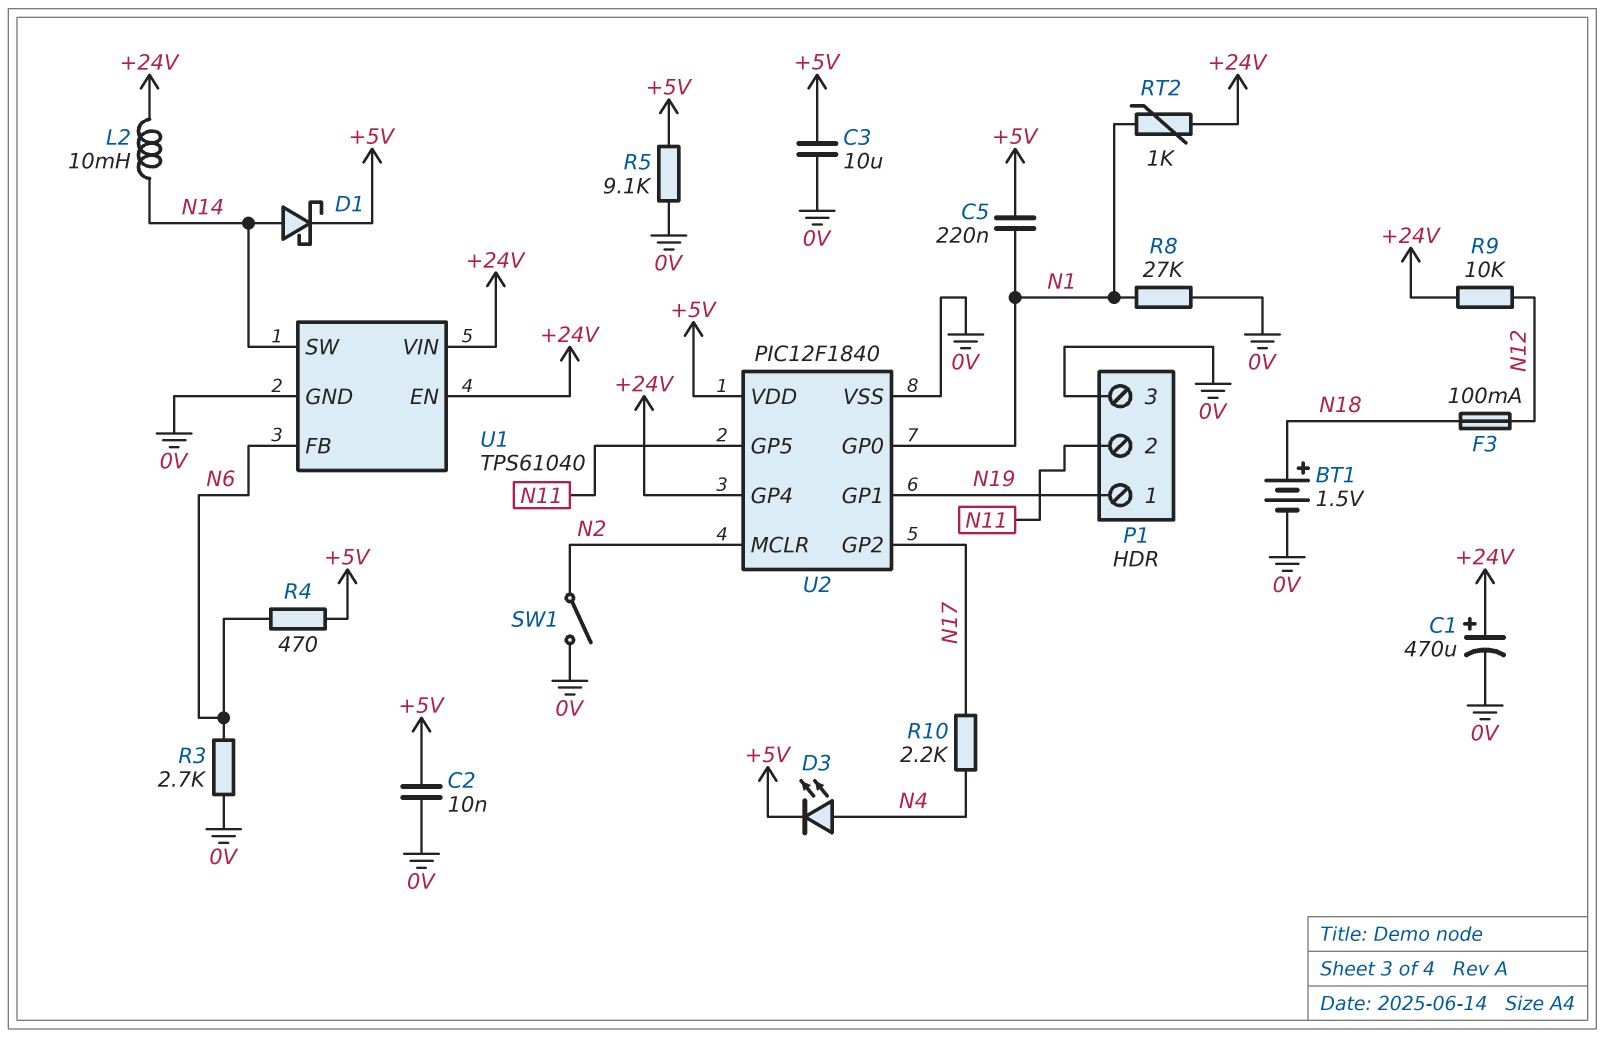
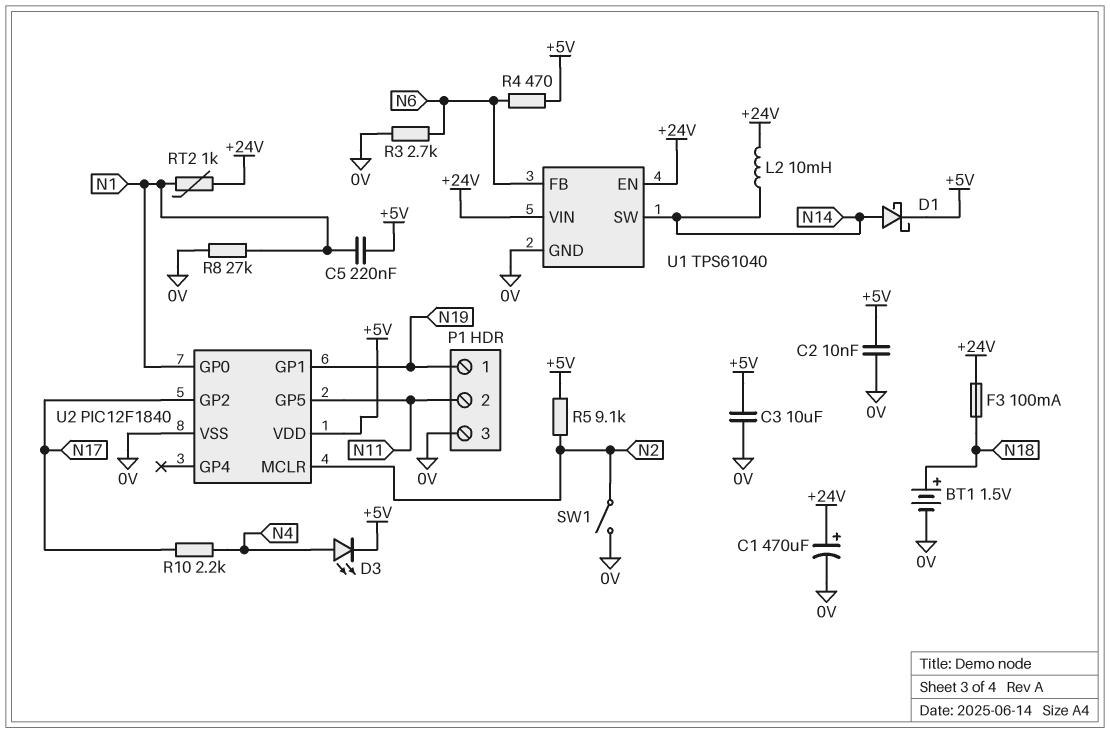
F3: 100mA (N12, N18) -> 100mA (+24V, N18)
R5: 9.1k (+5V, 0V) -> 9.1k (+5V, N2)
R9: 10k (+24V, N12) -> none
U2 pin GP4: +24V -> none

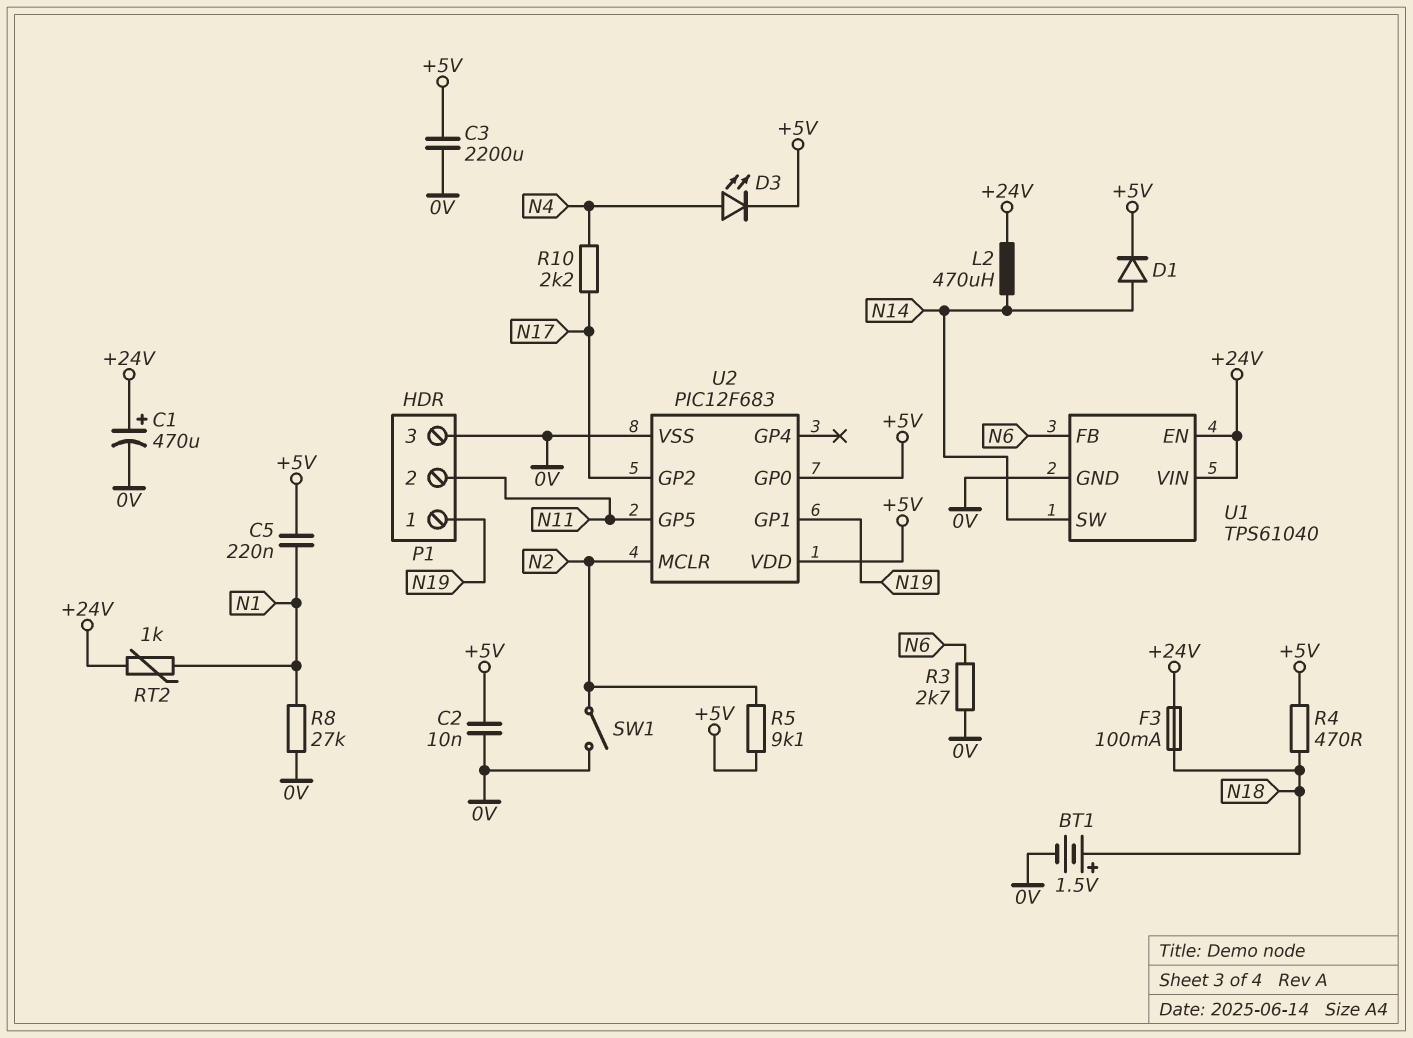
C3: 10uF (+5V, 0V) -> 2200uF (+5V, 0V)
D1: schottky (A N14, K +5V) -> diode (A N14, K +5V)
L2: 10mH (+24V, N14) -> 470uH (+24V, N14)
R4: 470 (+5V, N6) -> 470 (+5V, N18)
U2: PIC12F1840 -> PIC12F683
U2 pin GP0: N1 -> +5V

